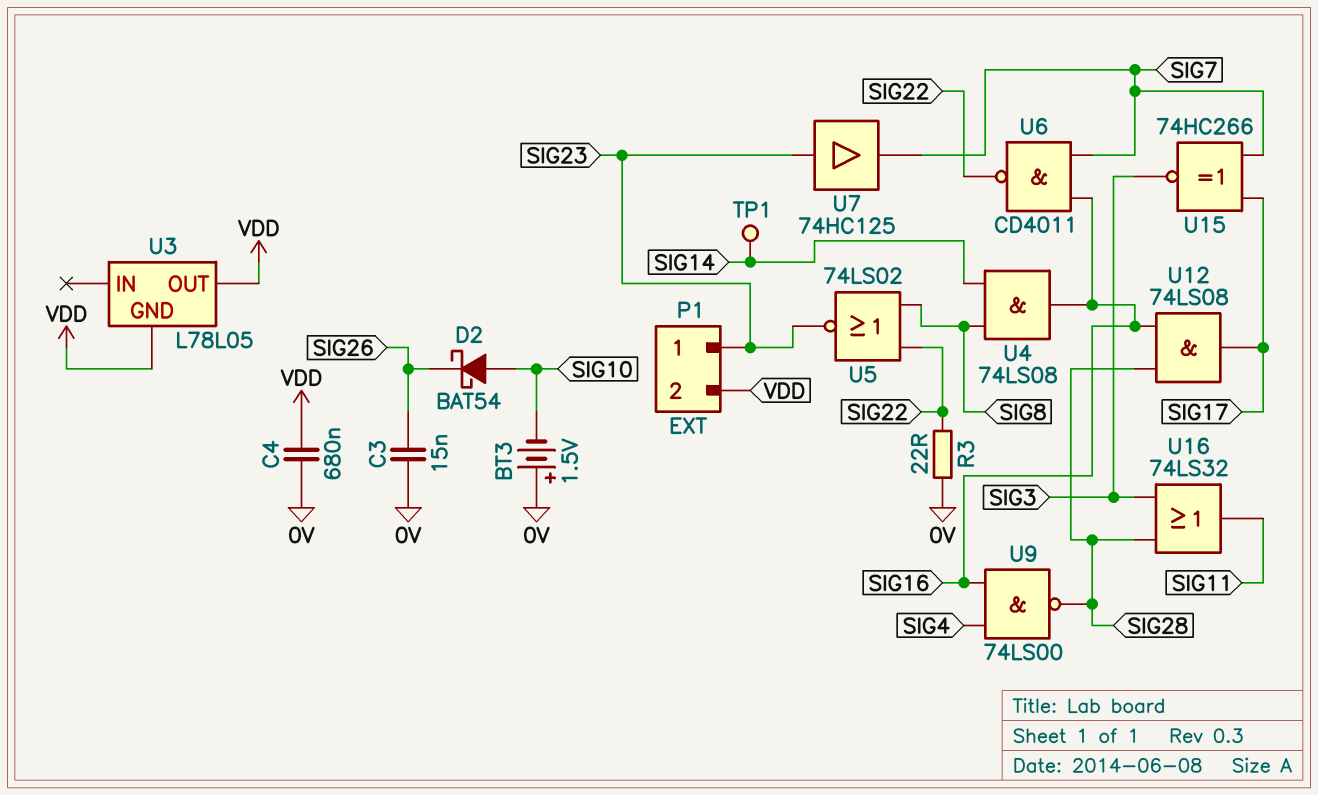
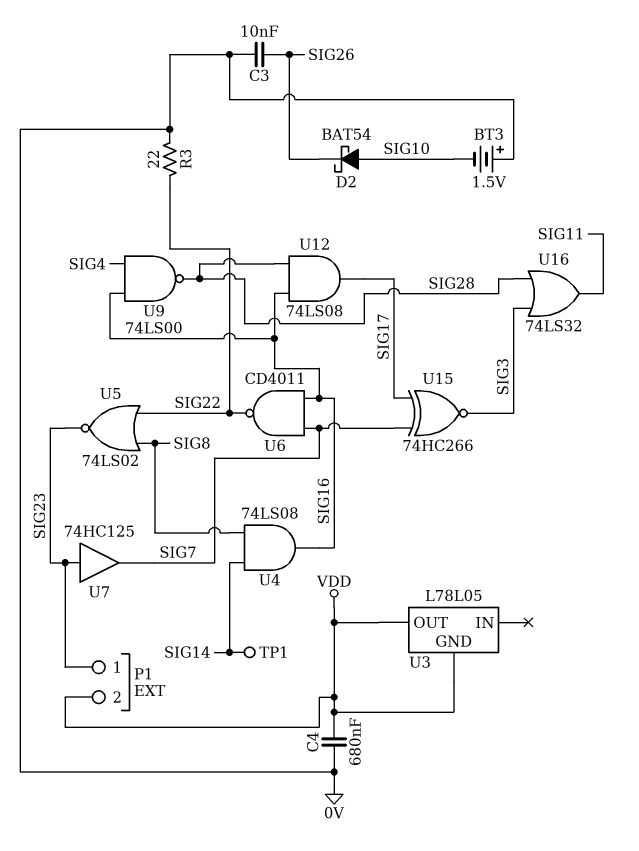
C3: 15nF (0V, SIG26) -> 10nF (0V, SIG26)

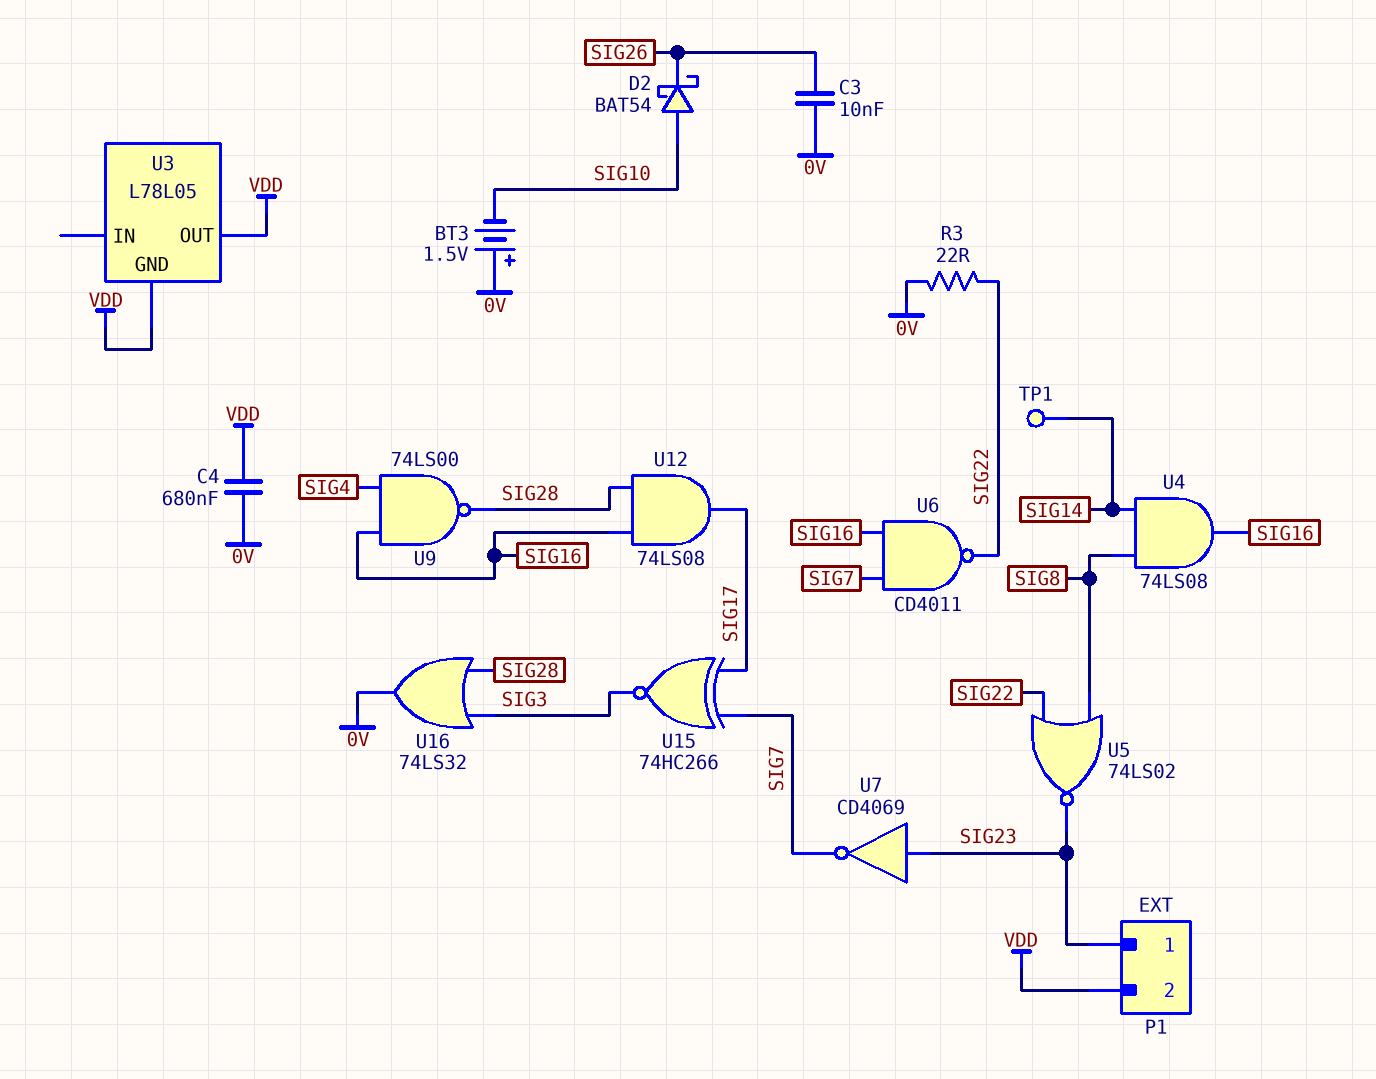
U7: buffer 74HC125 (in SIG23, out SIG7) -> NOT CD4069 (in SIG23, out SIG7)
U16: OR 74LS32 (in SIG3, in SIG28, out SIG11) -> OR 74LS32 (in SIG3, in SIG28, out 0V)

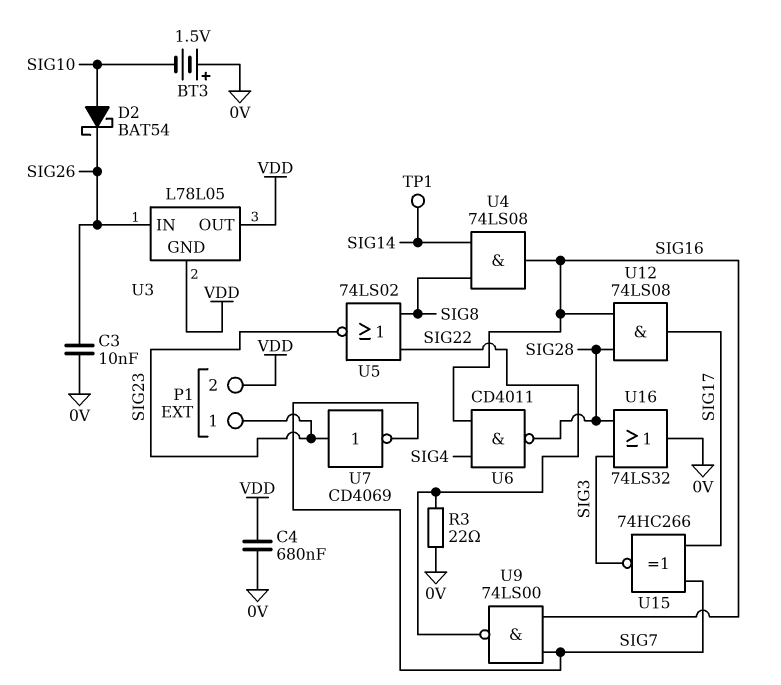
U3 pin IN: none -> SIG26
U6: NAND CD4011 (in SIG7, in SIG16, out SIG22) -> NAND CD4011 (in SIG4, in SIG16, out SIG28)
U9: NAND 74LS00 (in SIG4, in SIG16, out SIG28) -> NAND 74LS00 (in SIG7, in SIG16, out SIG22)

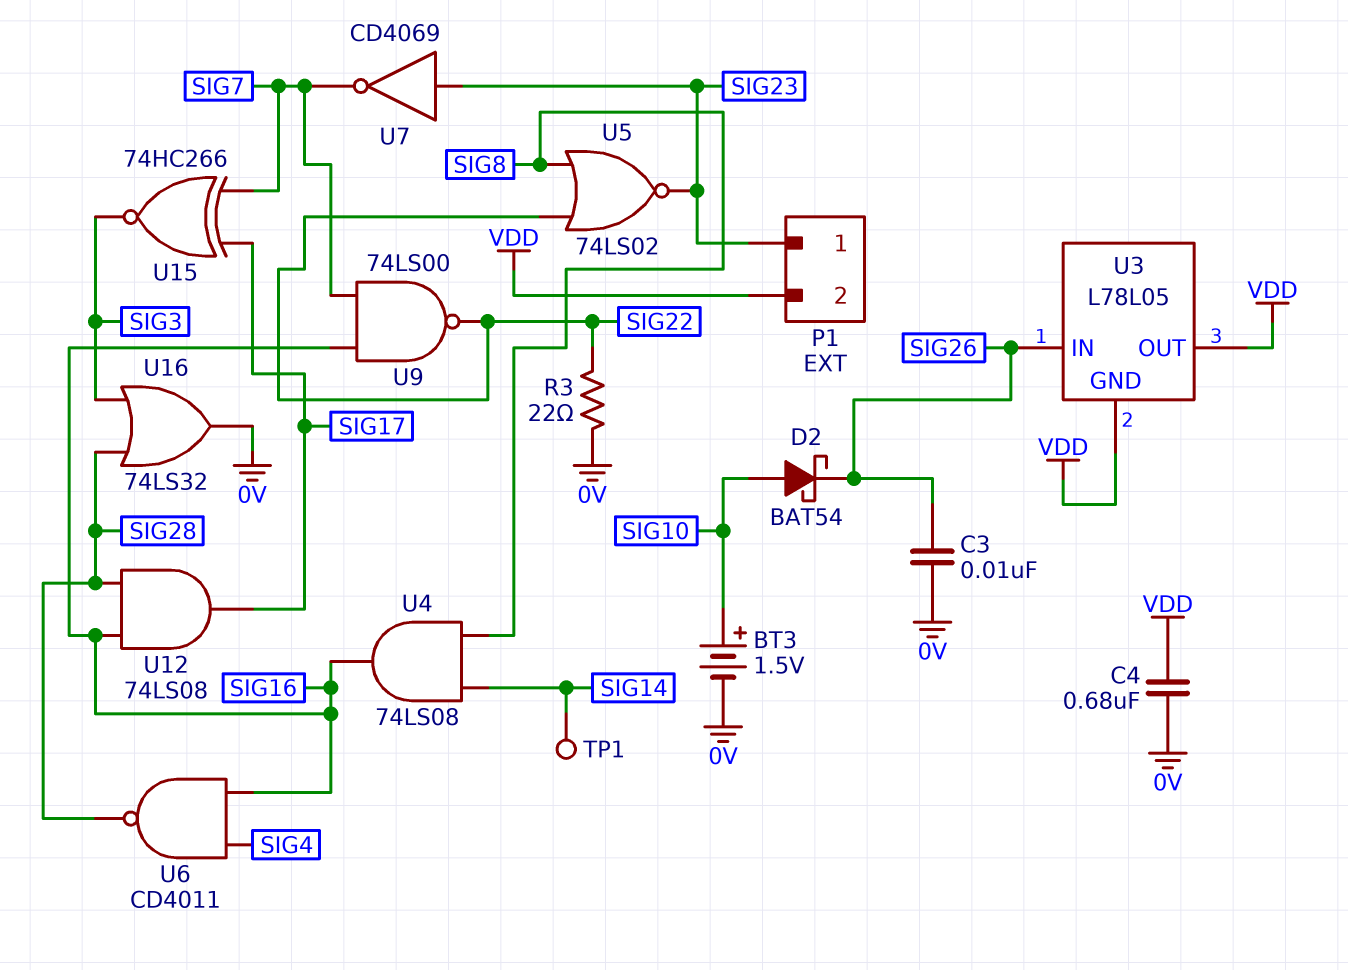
BT3: 1.5V (plus 0V, minus SIG10) -> 1.5V (plus SIG10, minus 0V)

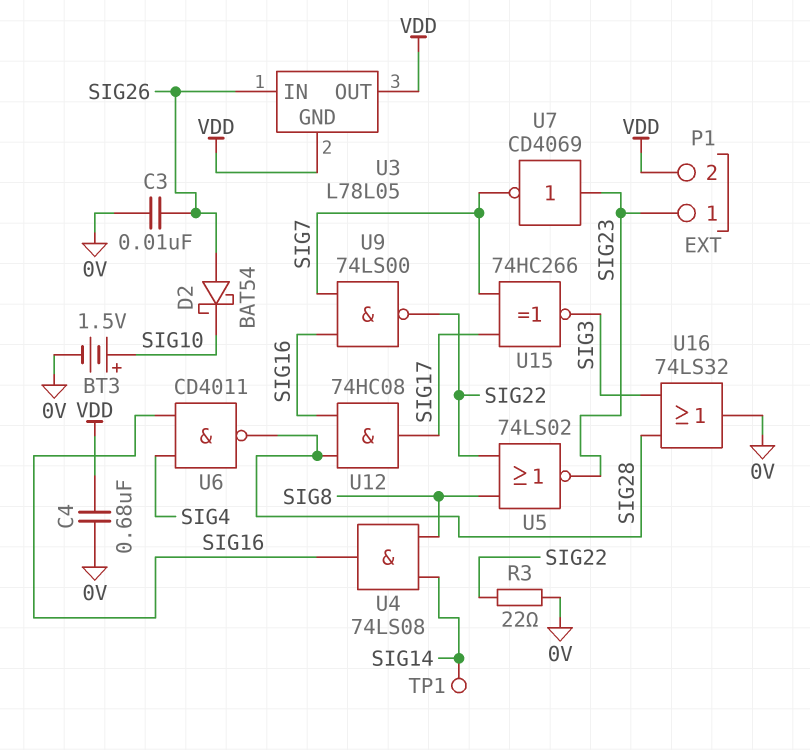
D2: schottky BAT54 (A SIG10, K SIG26) -> schottky BAT54 (A SIG26, K SIG10)
U12: AND 74LS08 (in SIG16, in SIG28, out SIG17) -> AND 74HC08 (in SIG16, in SIG28, out SIG17)

